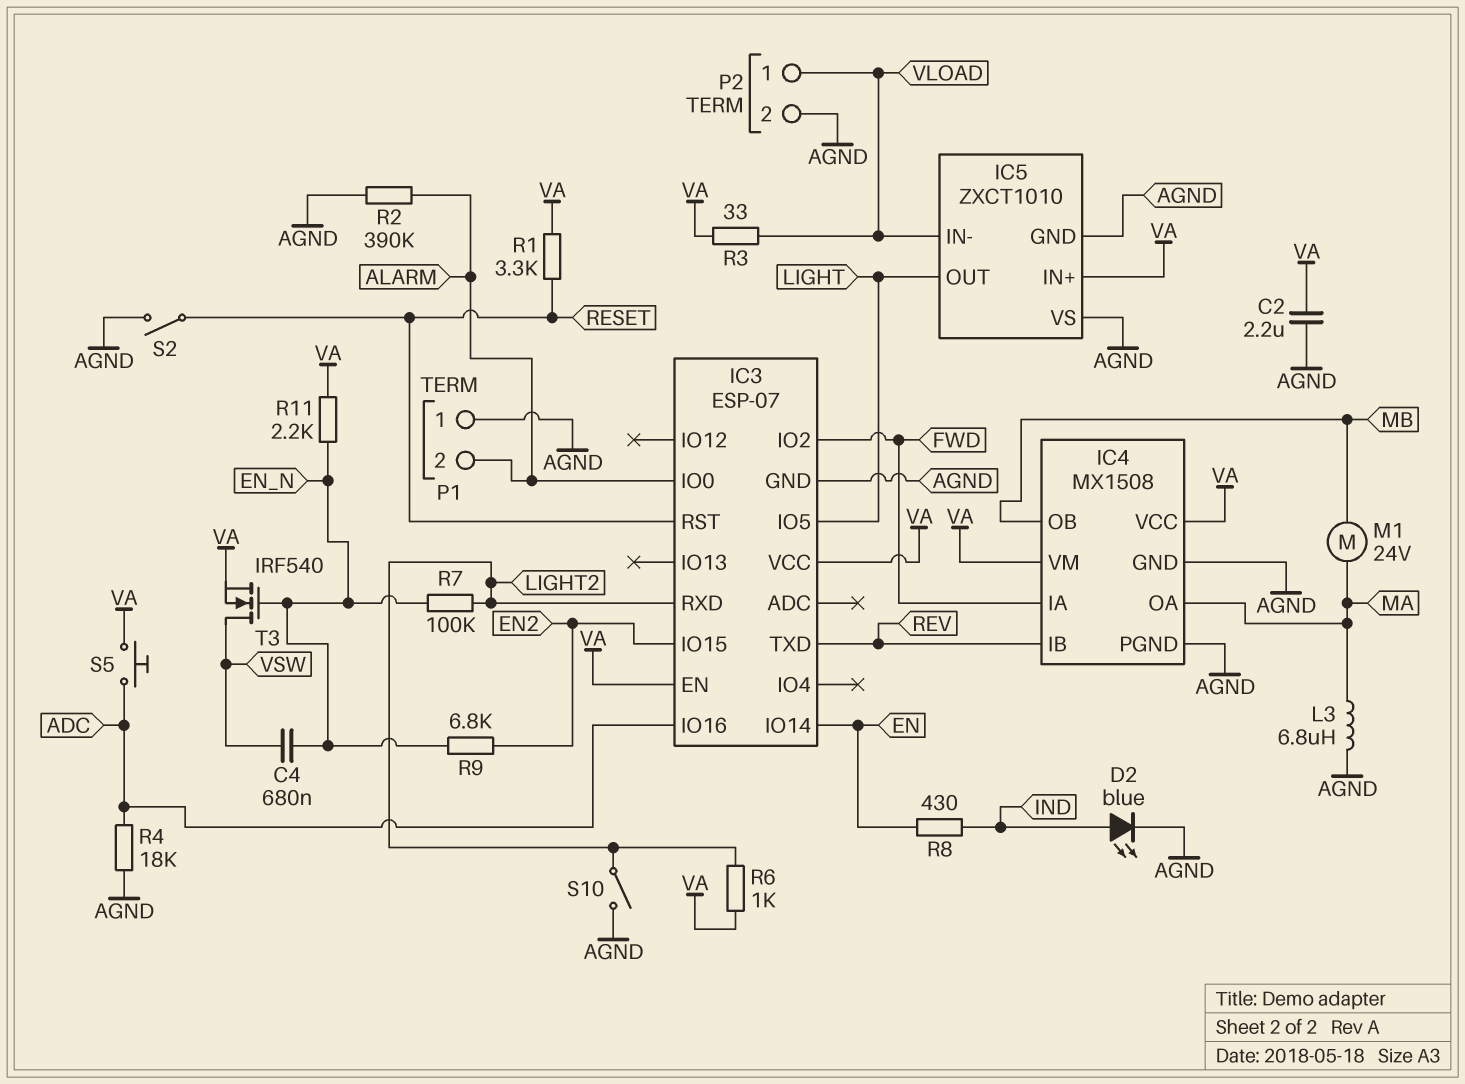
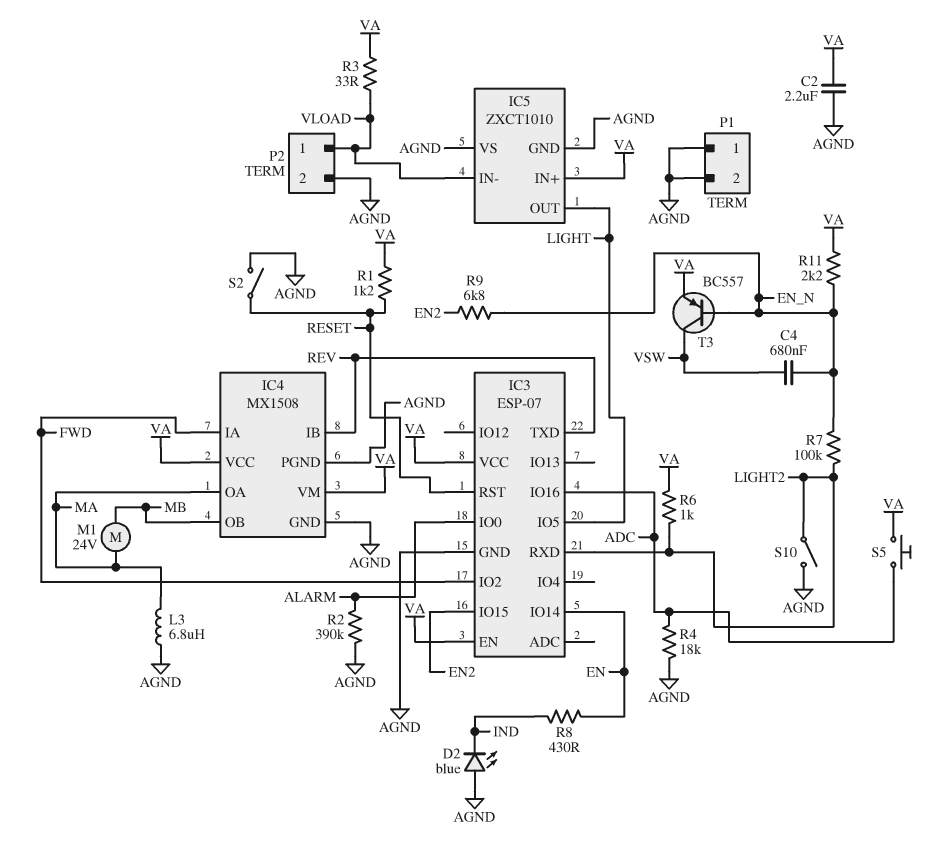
D2: LED blue (A IND, K AGND) -> LED blue (A AGND, K IND)
P1 pin 2: ALARM -> AGND
R1: 3.3k (RESET, VA) -> 1.2k (RESET, VA)
T3: NMOS IRF540 (G EN_N, D VSW, S VA) -> PNP BC557 (B EN_N, C VSW, E VA)

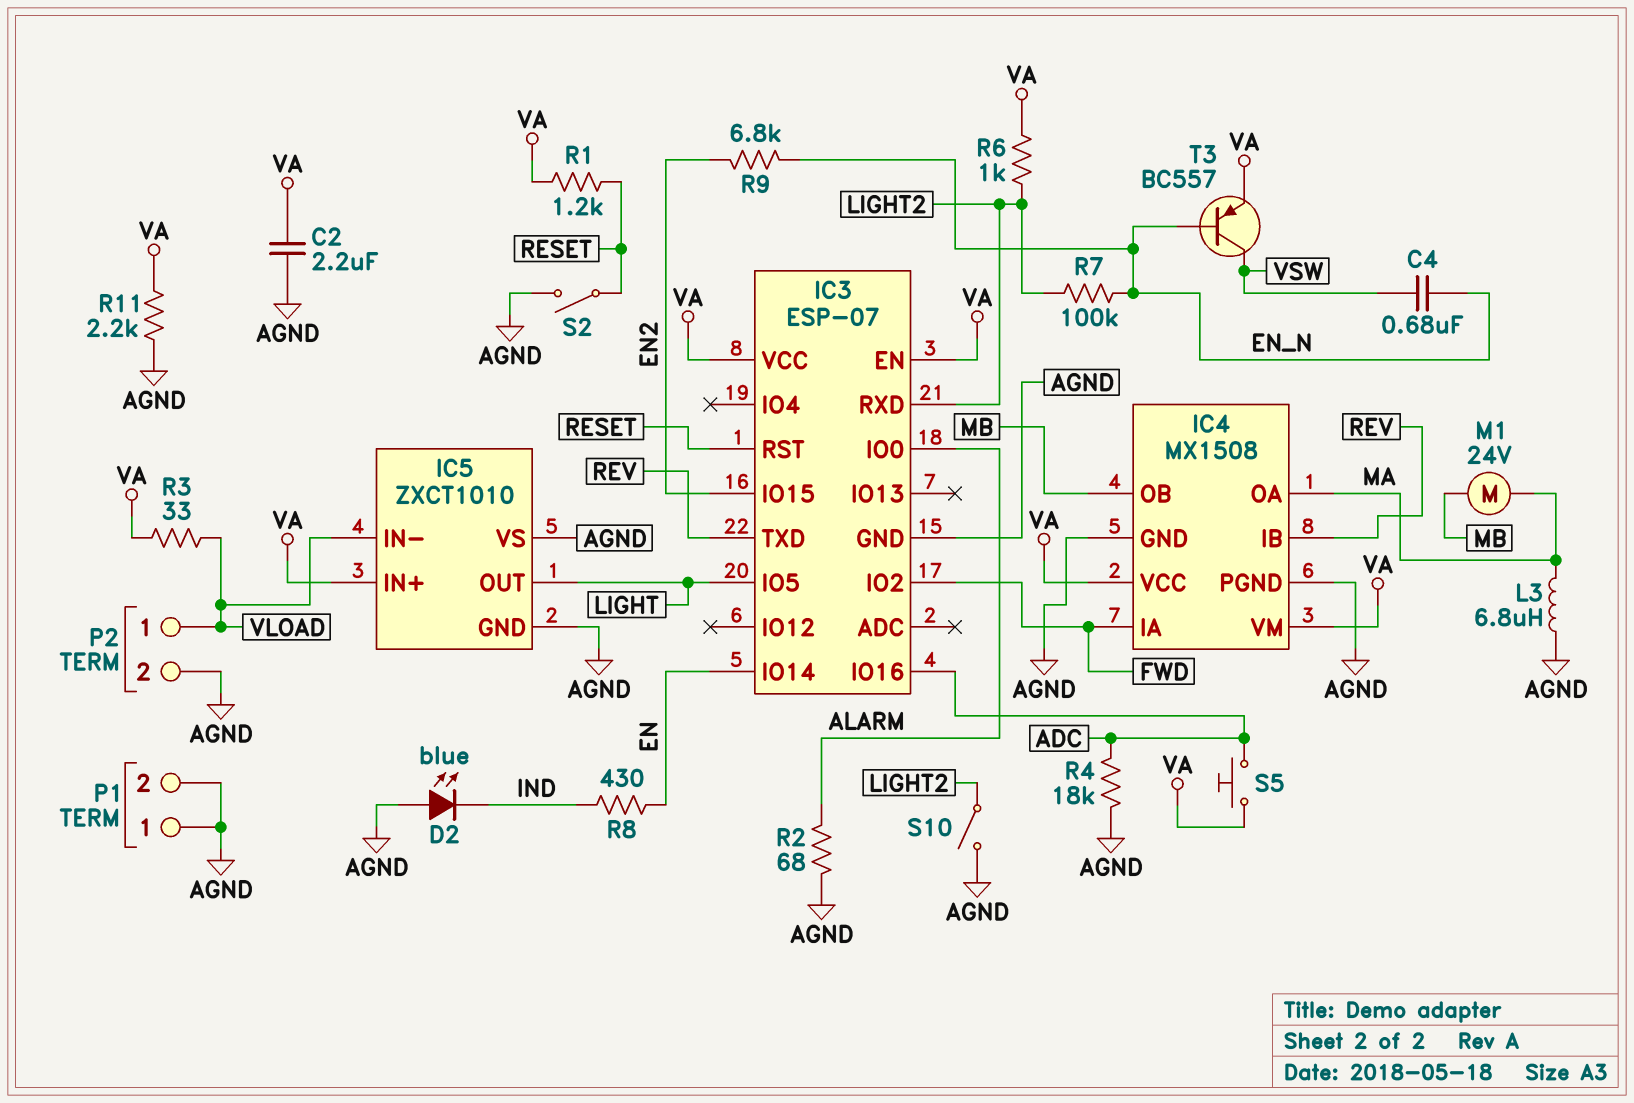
R2: 390k (AGND, ALARM) -> 68 (AGND, ALARM)
R11: 2.2k (EN_N, VA) -> 2.2k (AGND, VA)

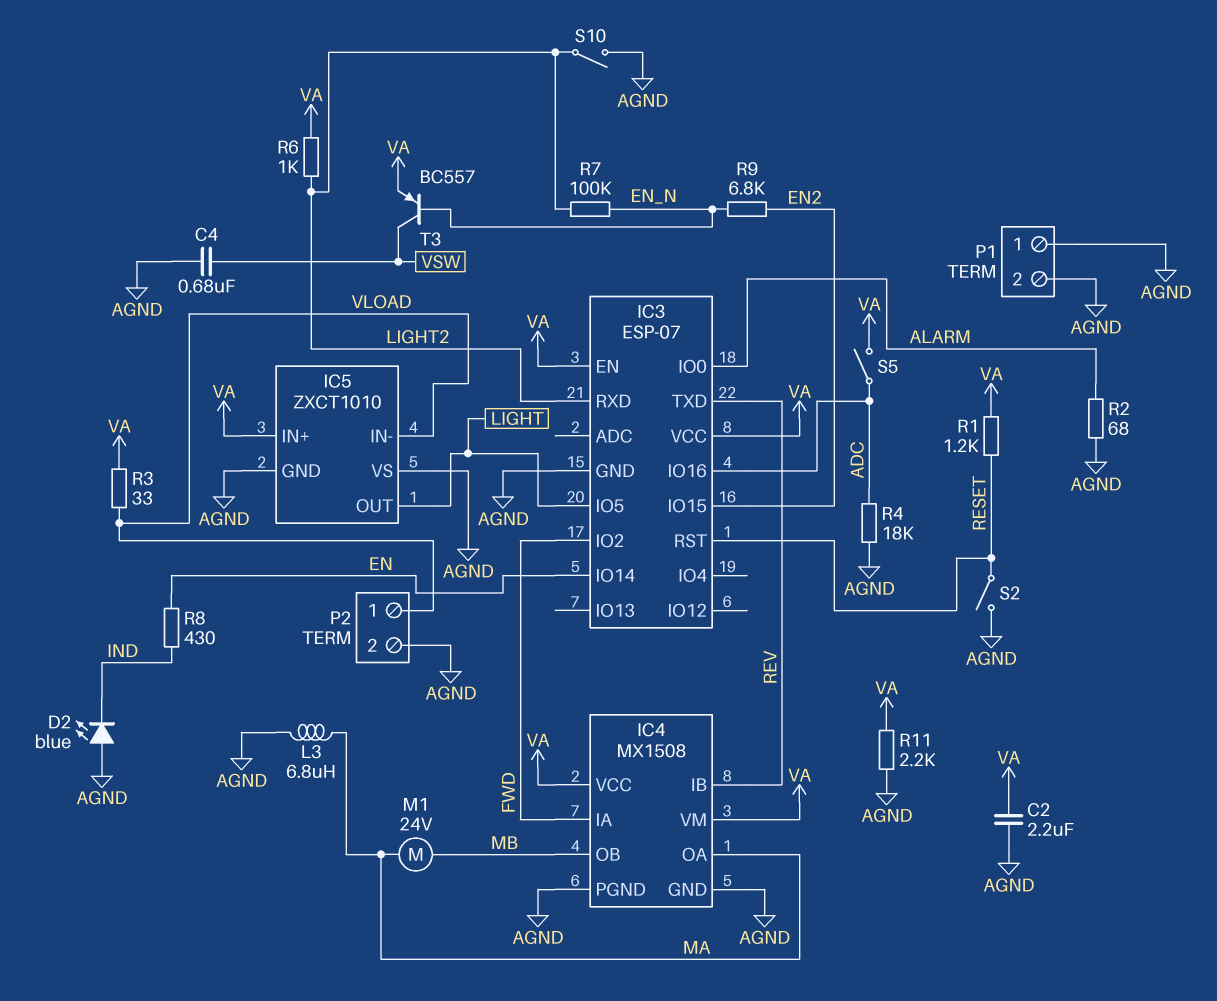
C4: 680nF (EN_N, VSW) -> 680nF (AGND, VSW)
S5: button (ADC, VA) -> switch (ADC, VA)

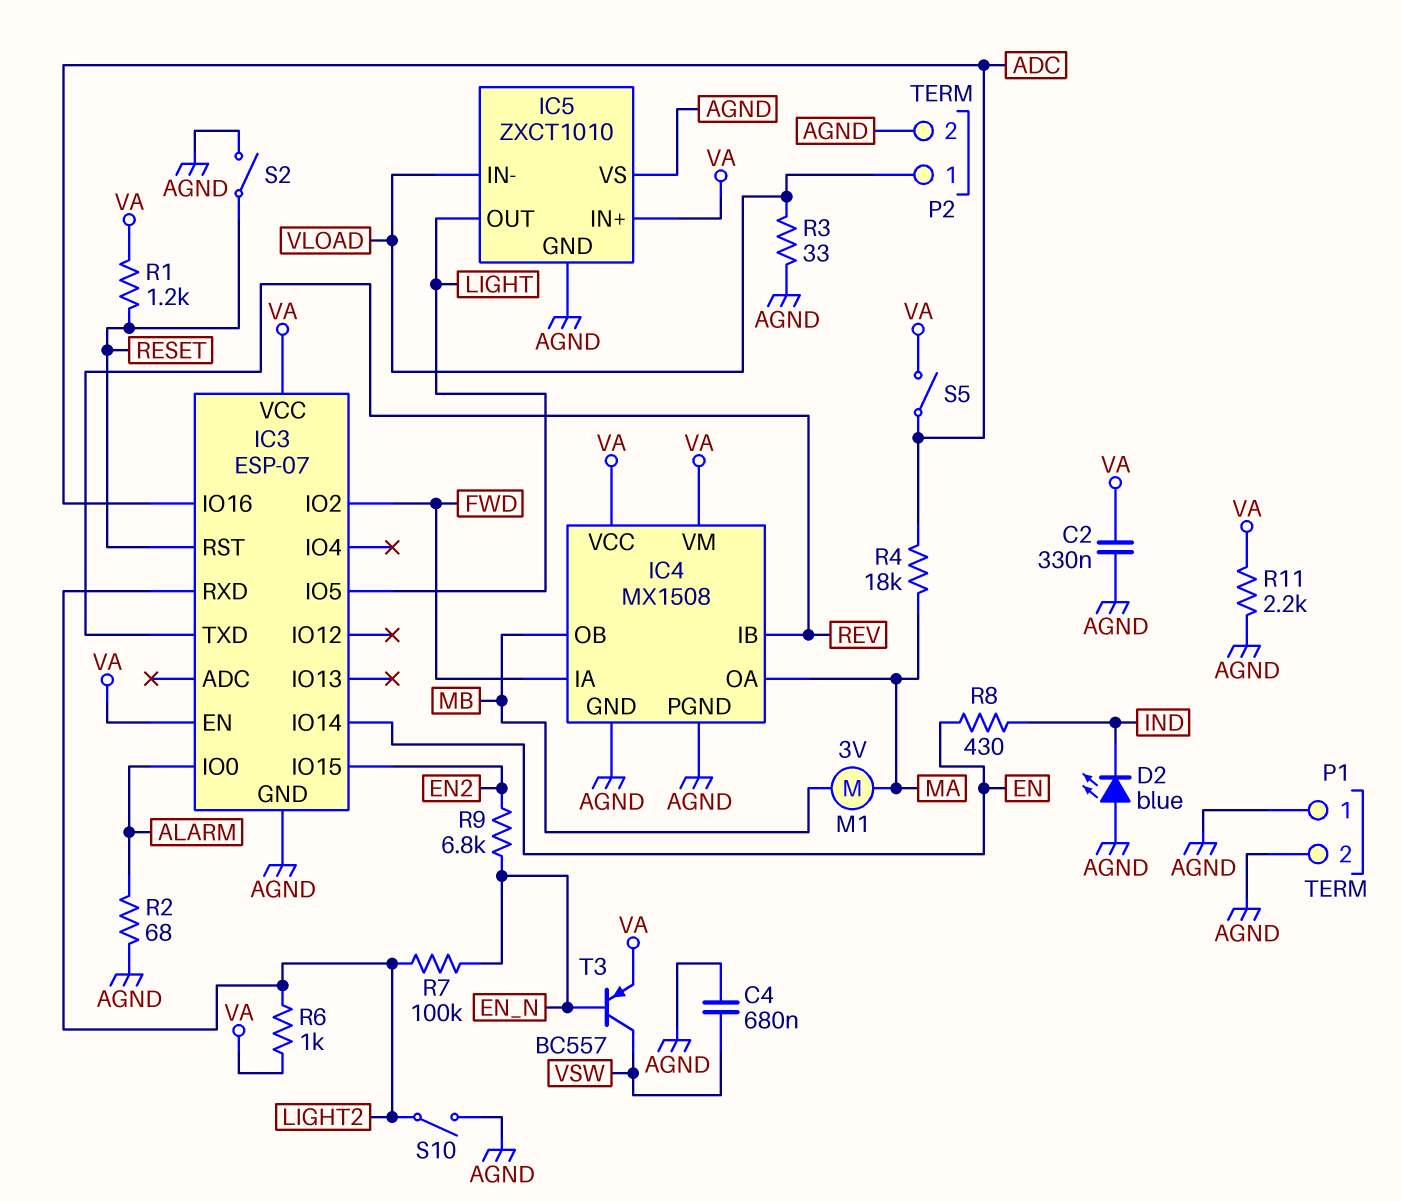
C2: 2.2uF (AGND, VA) -> 330nF (AGND, VA)
L3: 6.8uH (AGND, MA) -> none
M1: motor 24V (MA, MB) -> motor 3V (MA, MB)
R3: 33 (VA, VLOAD) -> 33 (AGND, VLOAD)
R4: 18k (ADC, AGND) -> 18k (ADC, MA)

